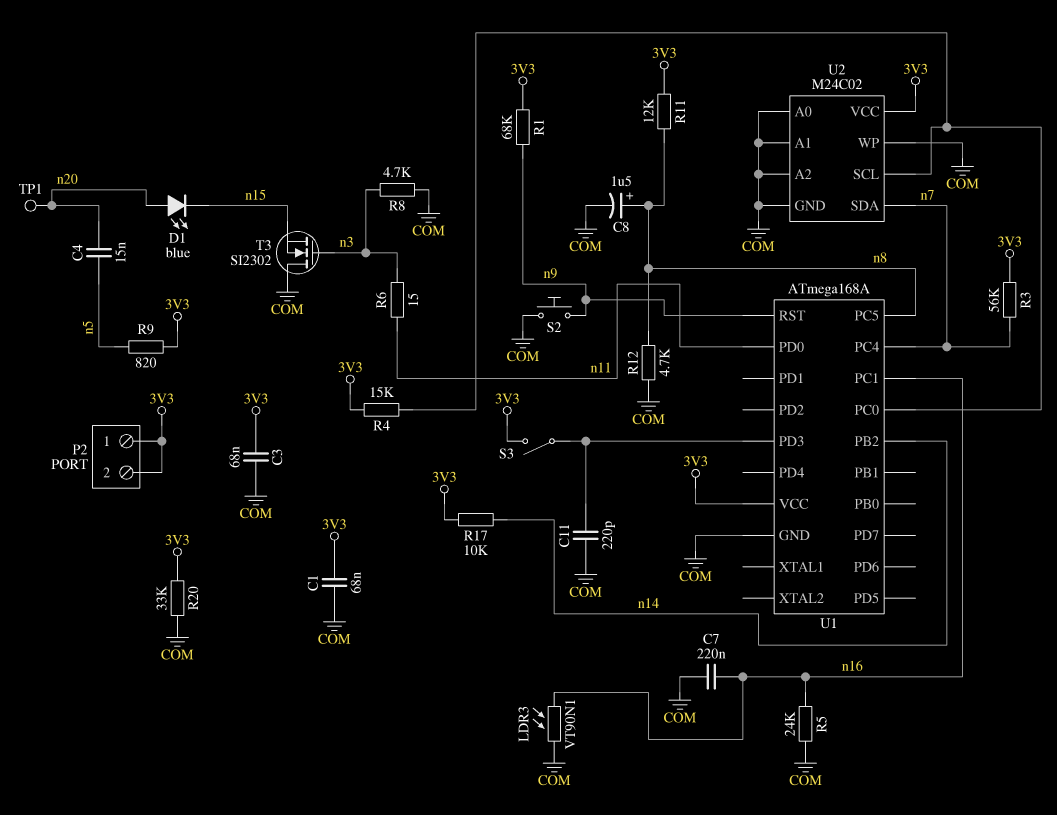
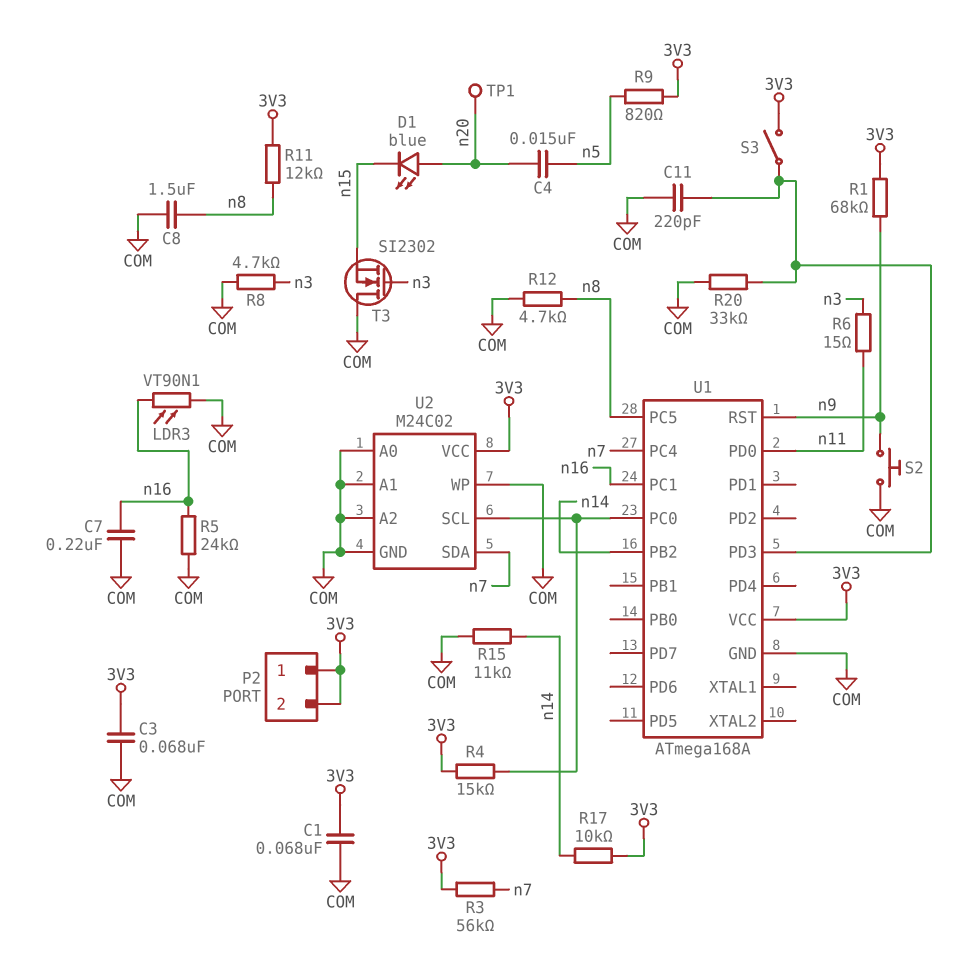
C8: 1.5uF (plus n8, minus COM) -> 1.5uF (COM, n8)
R15: none -> 11k (COM, n14)
R20: 33k (3V3, COM) -> 33k (COM, U1/PD3)

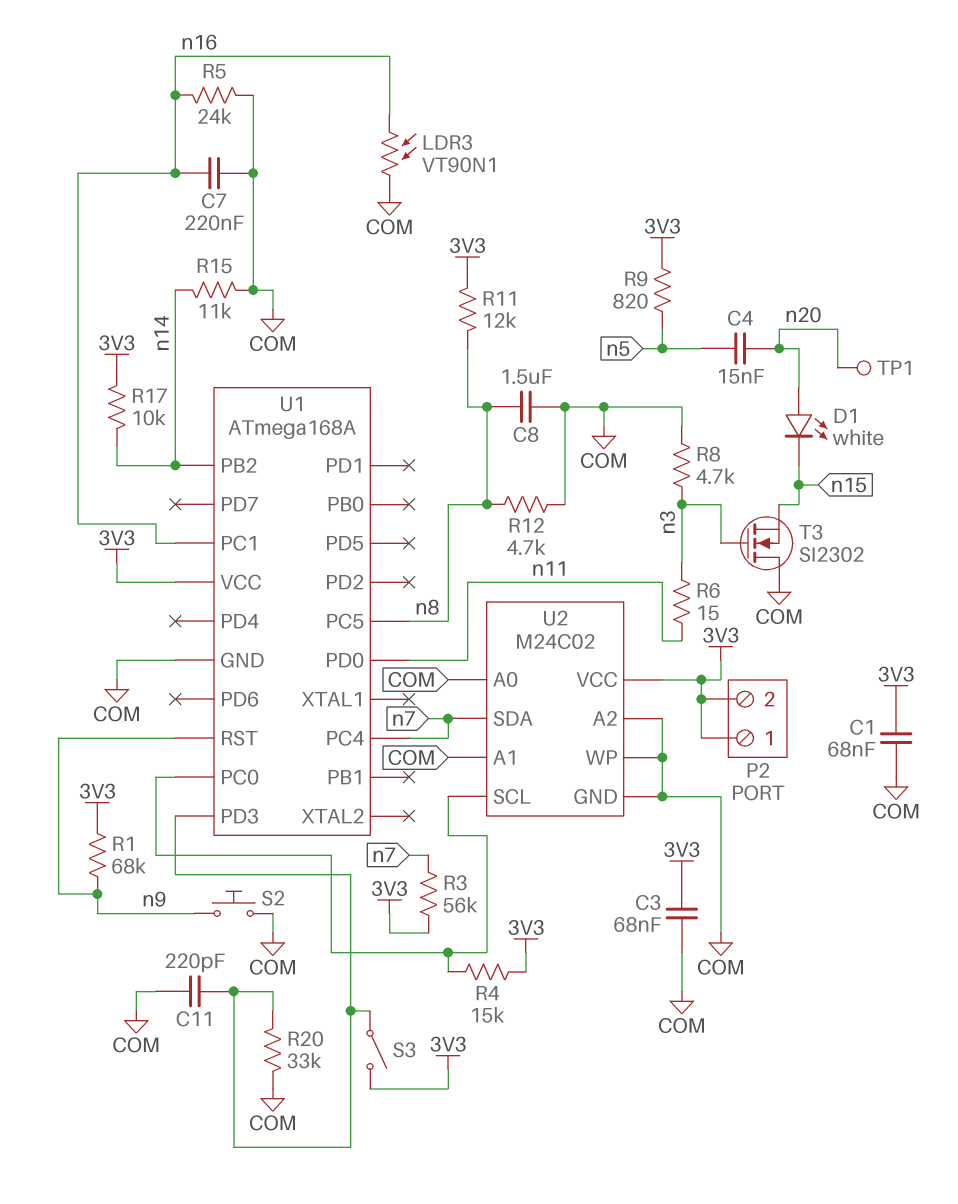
D1: LED blue (A n20, K n15) -> LED white (A n20, K n15)

